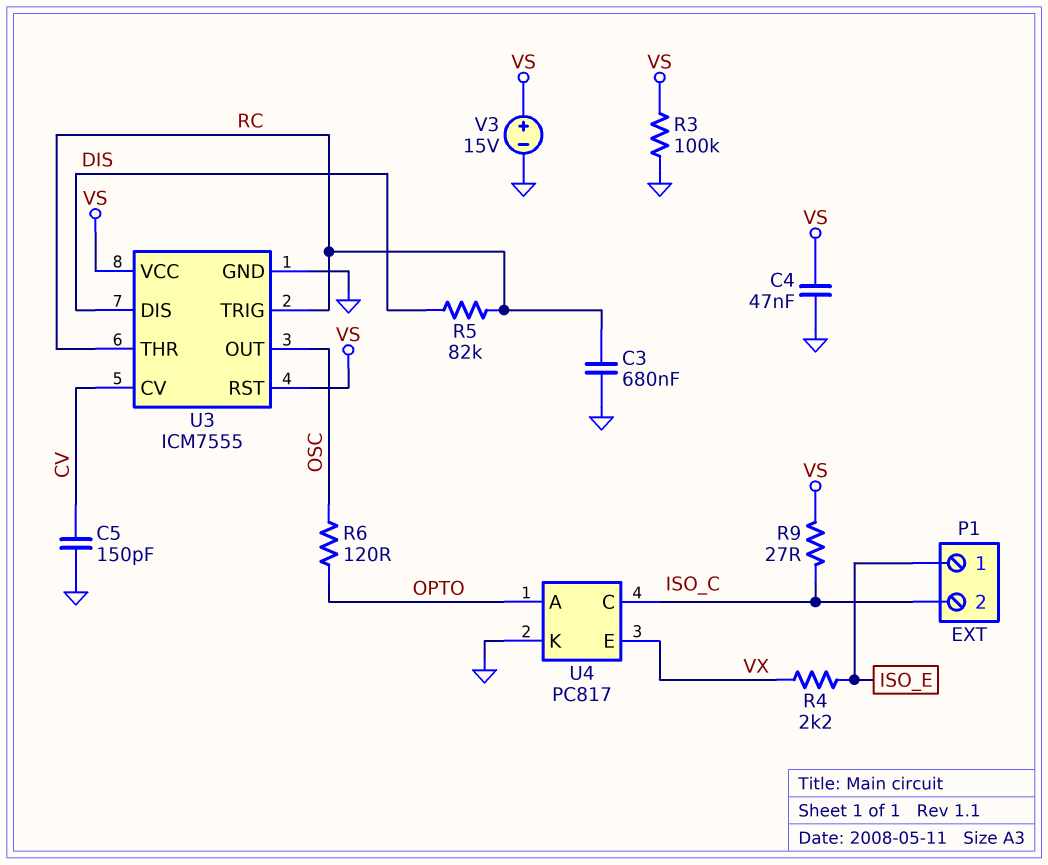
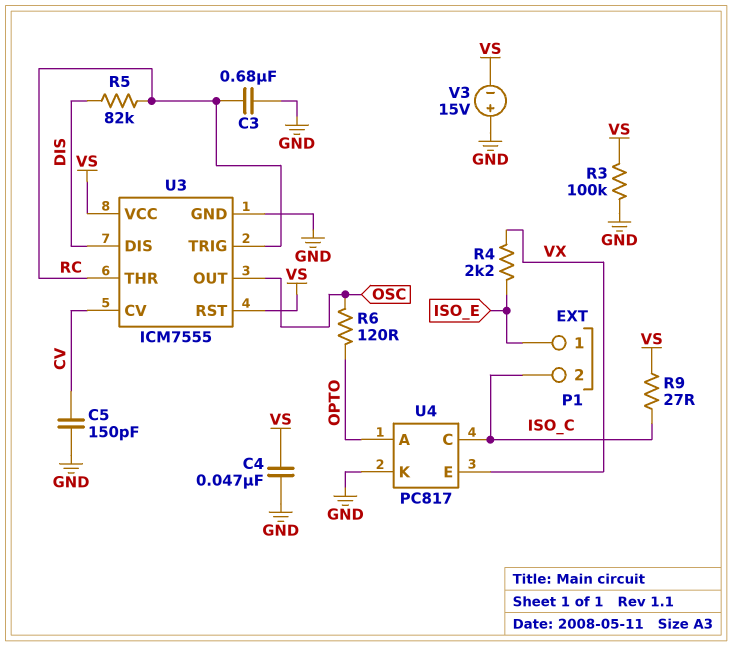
V3: 15V (plus VS, minus GND) -> 15V (plus GND, minus VS)

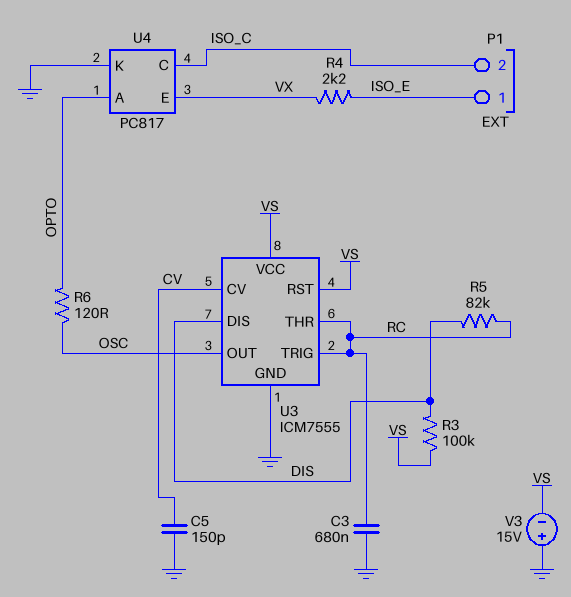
C4: 47nF (GND, VS) -> none
R3: 100k (GND, VS) -> 100k (DIS, VS)
R9: 27 (ISO_C, VS) -> none

